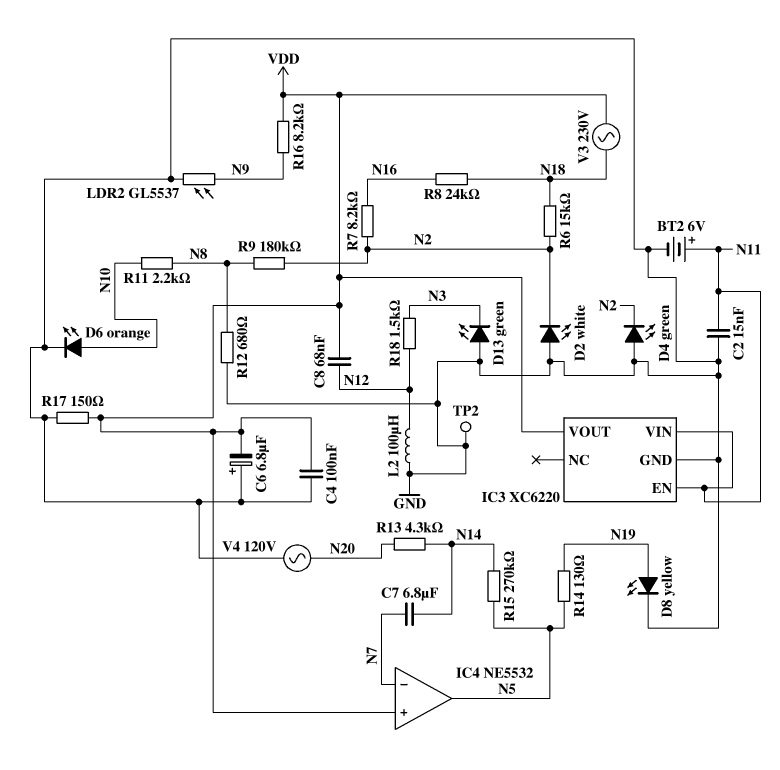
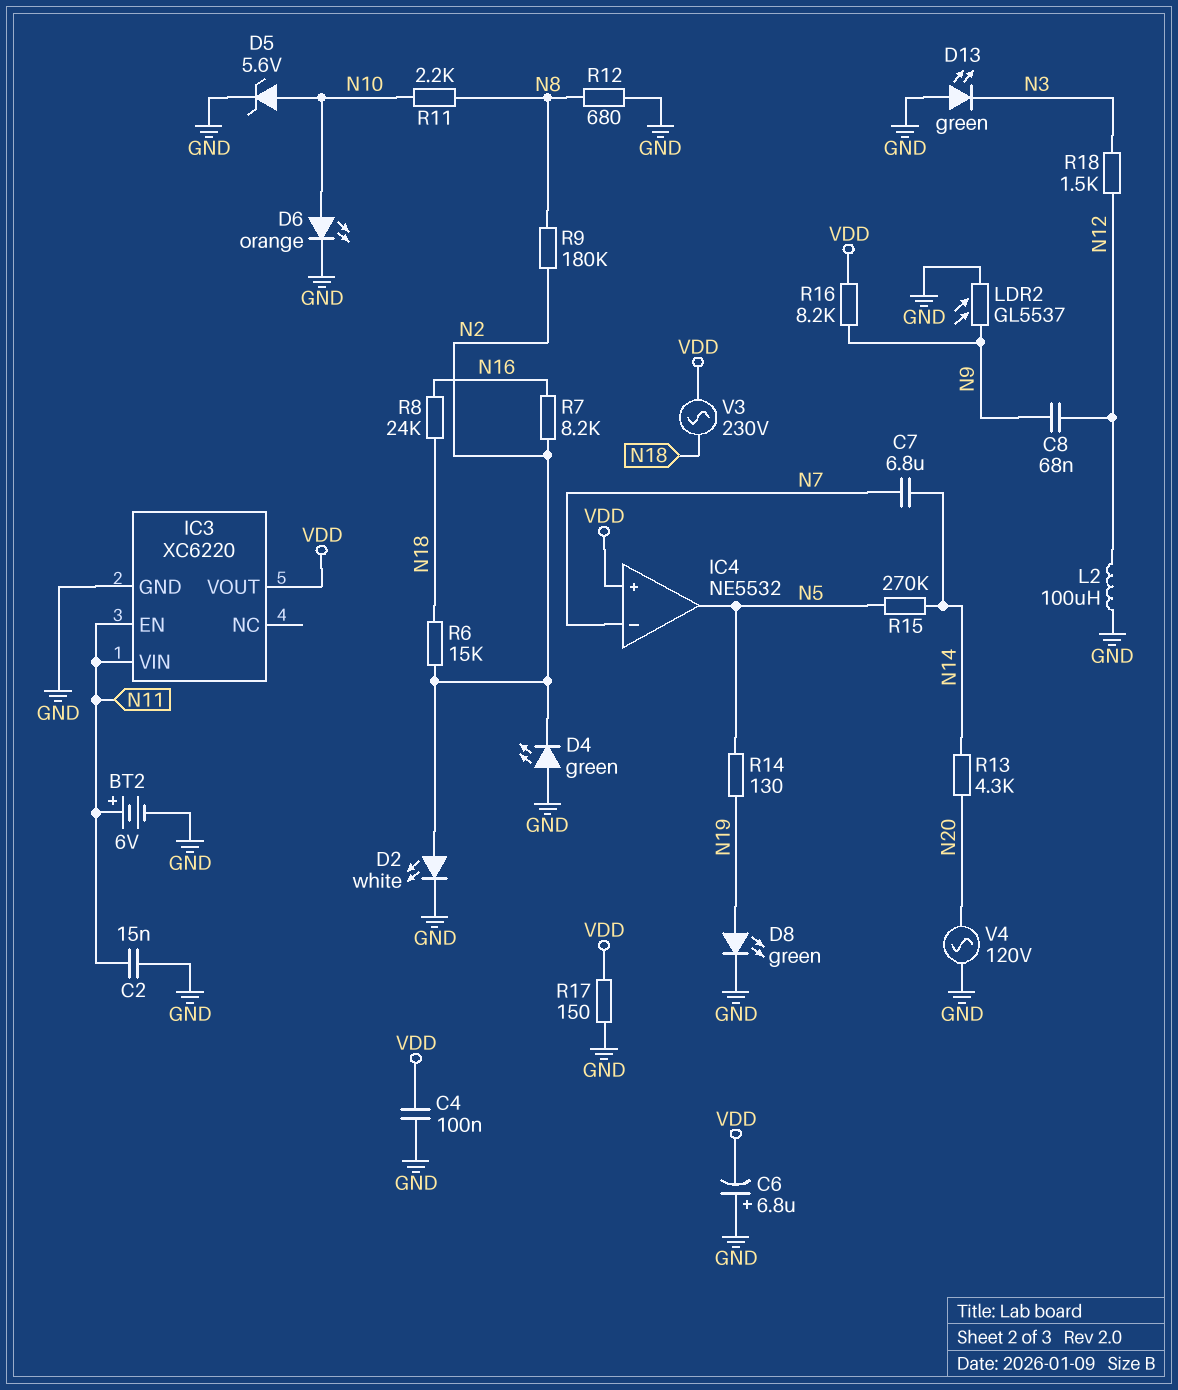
C8: 68nF (N12, VDD) -> 68nF (N9, N12)
D2: LED white (A GND, K N2) -> LED white (A N2, K GND)
D5: none -> zener 5.6V (A N10, K GND)
D8: LED yellow (A N19, K GND) -> LED green (A N19, K GND)
TP2: test point (GND) -> none

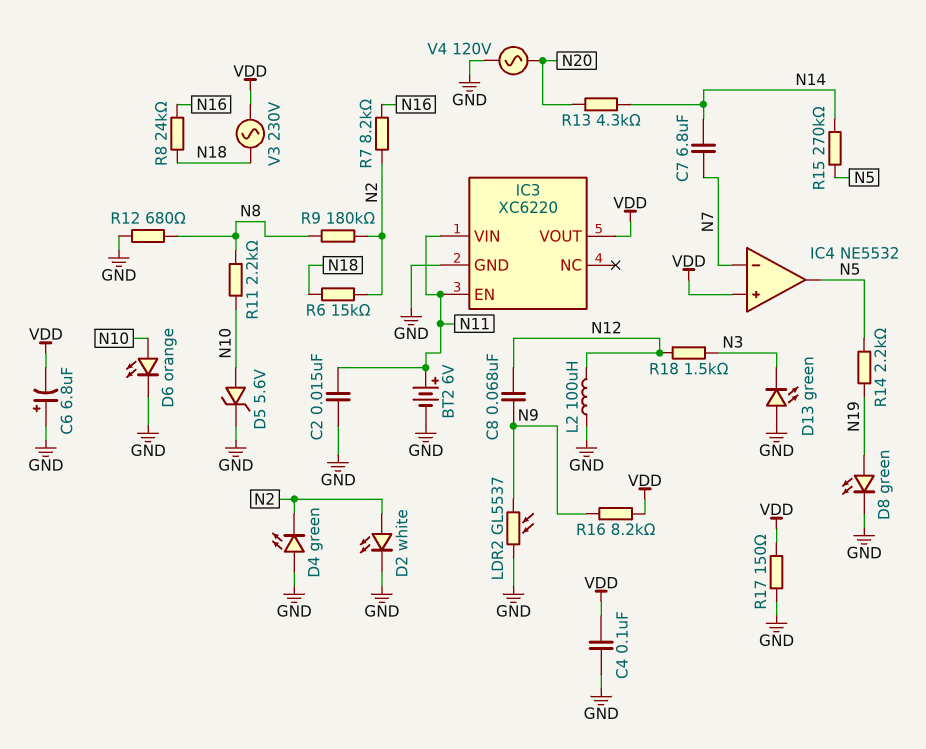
R14: 130 (N5, N19) -> 2.2k (N5, N19)

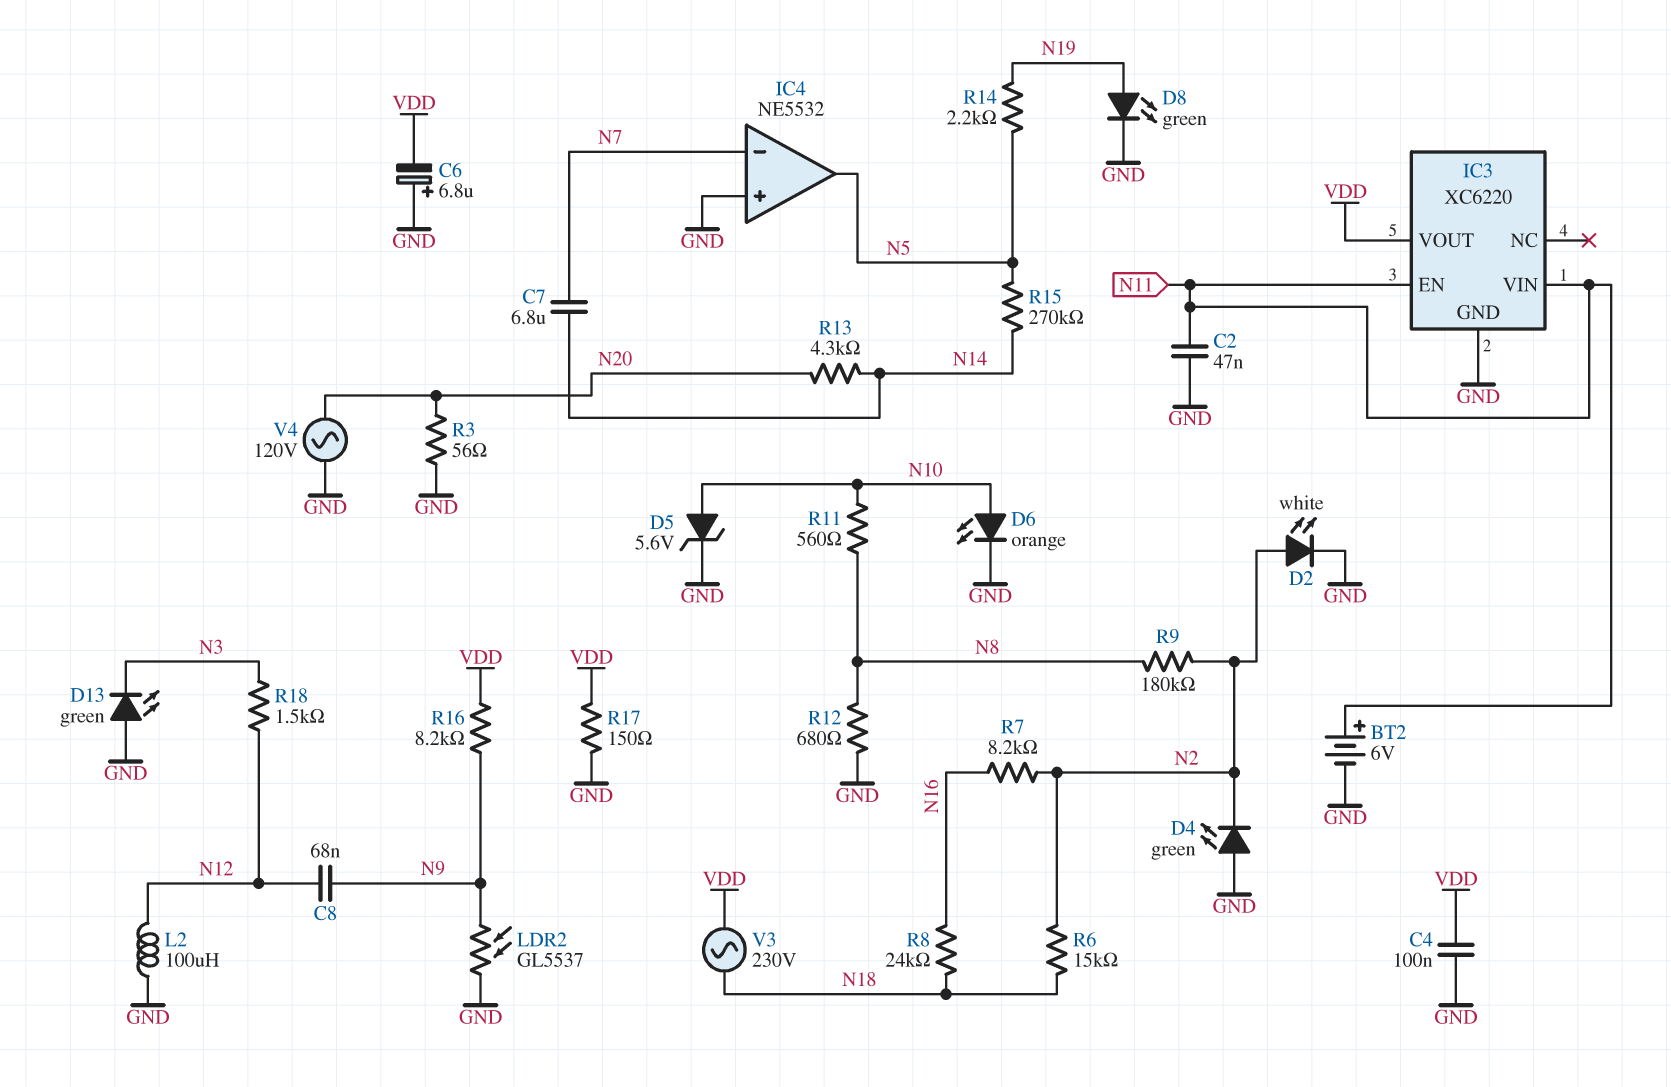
C2: 15nF (GND, N11) -> 47nF (GND, N11)
IC4 pin in+: VDD -> GND
R3: none -> 56 (GND, N20)
R11: 2.2k (N8, N10) -> 560 (N8, N10)

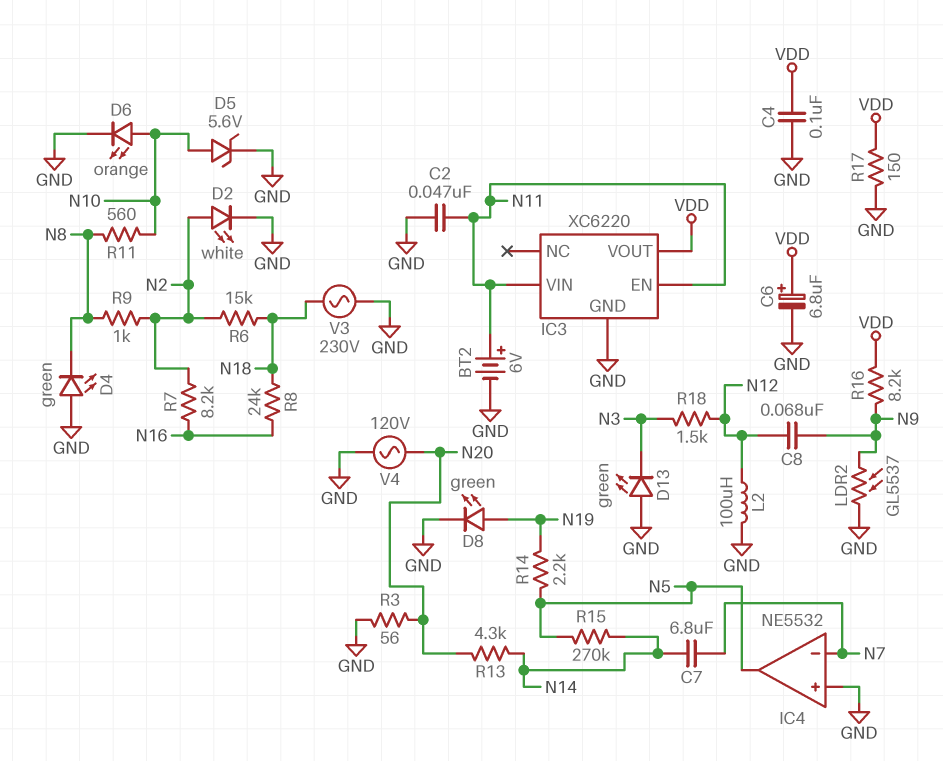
C6: 6.8uF (plus GND, minus VDD) -> 6.8uF (plus VDD, minus GND)
D4: LED green (A GND, K N2) -> LED green (A GND, K N8)
R9: 180k (N2, N8) -> 1k (N2, N8)
R12: 680 (GND, N8) -> none
V3: AC 230V (N18, VDD) -> AC 230V (GND, N18)

